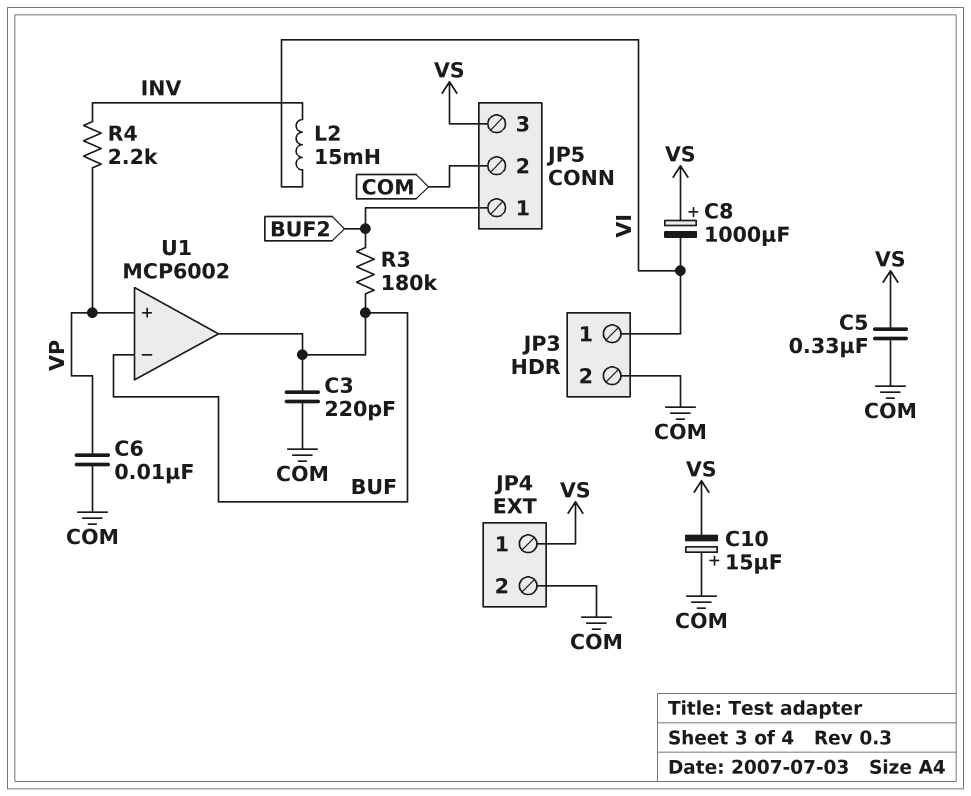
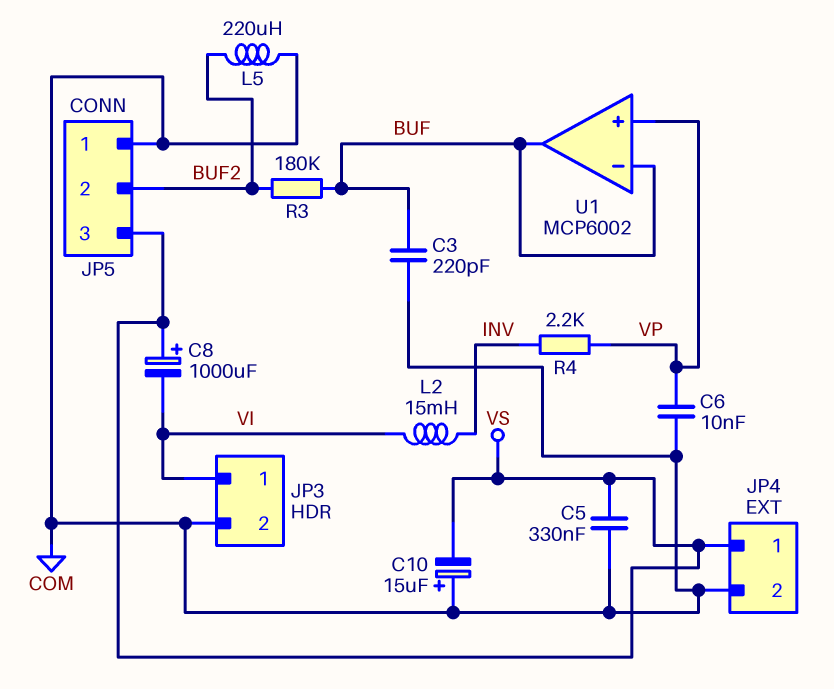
JP5 pin 1: BUF2 -> COM
JP5 pin 2: COM -> BUF2
L5: none -> 220uH (BUF2, COM)

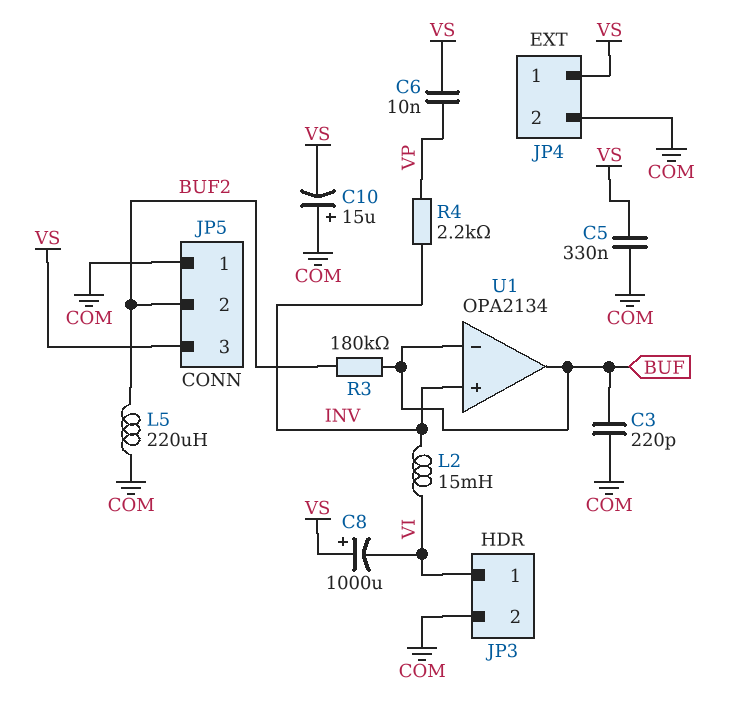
C6: 10nF (COM, VP) -> 10nF (VP, VS)
U1: MCP6002 -> OPA2134
U1 pin in+: VP -> INV

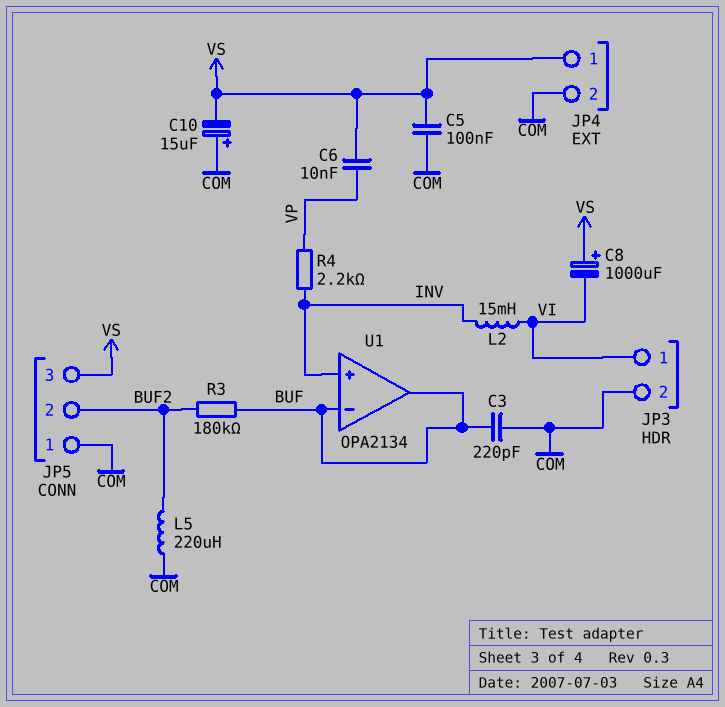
C5: 330nF (COM, VS) -> 100nF (COM, VS)

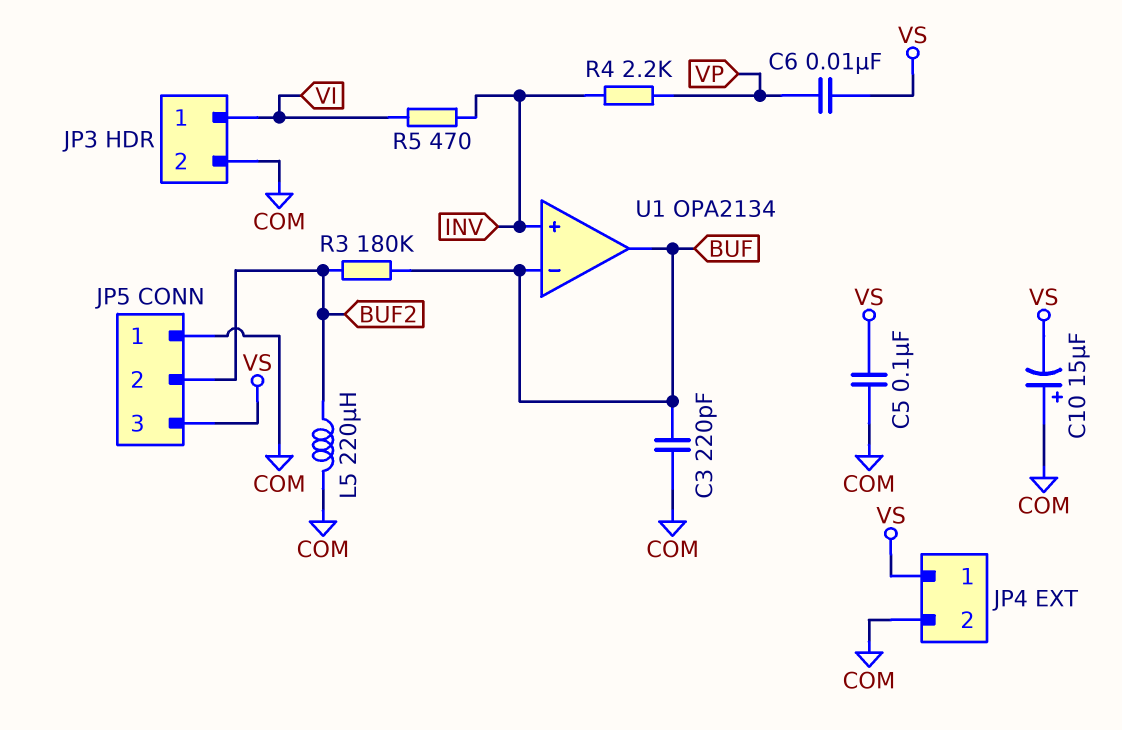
C8: 1000uF (plus VS, minus VI) -> none
L2: 15mH (INV, VI) -> none
R5: none -> 470 (INV, VI)

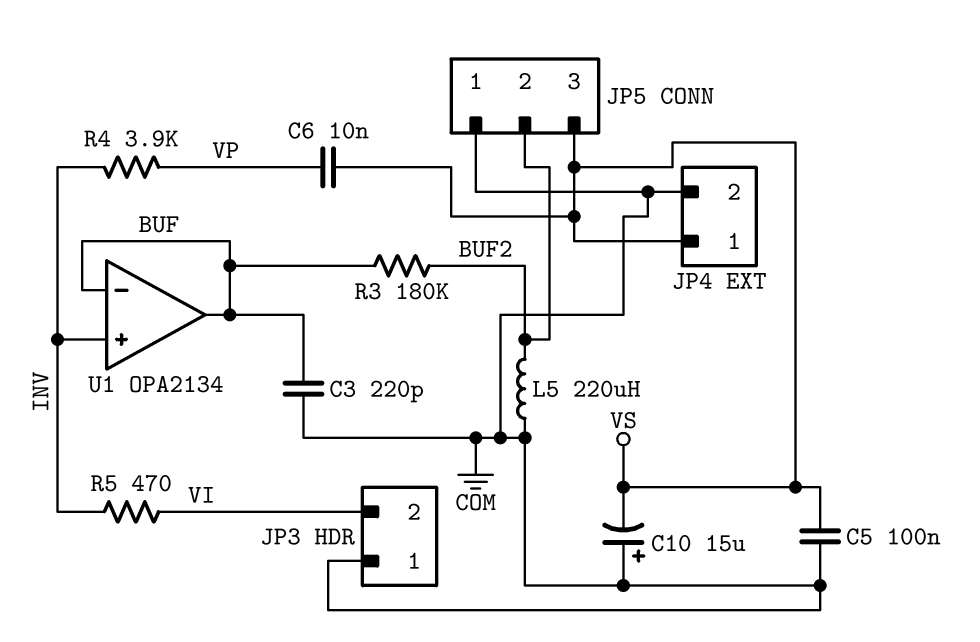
JP3 pin 1: VI -> COM
JP3 pin 2: COM -> VI
R4: 2.2k (INV, VP) -> 3.9k (INV, VP)

